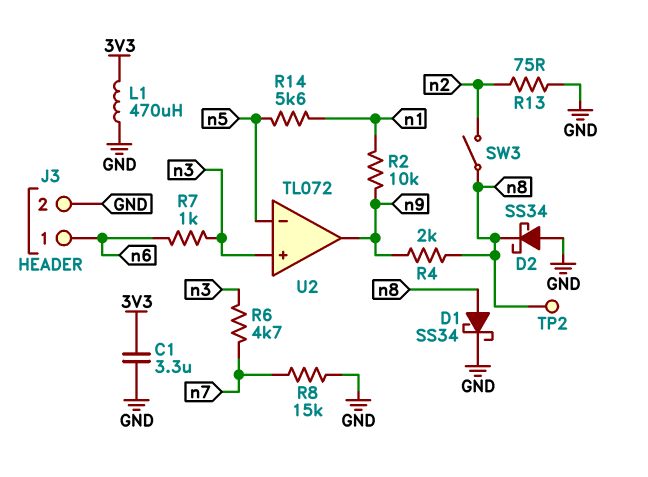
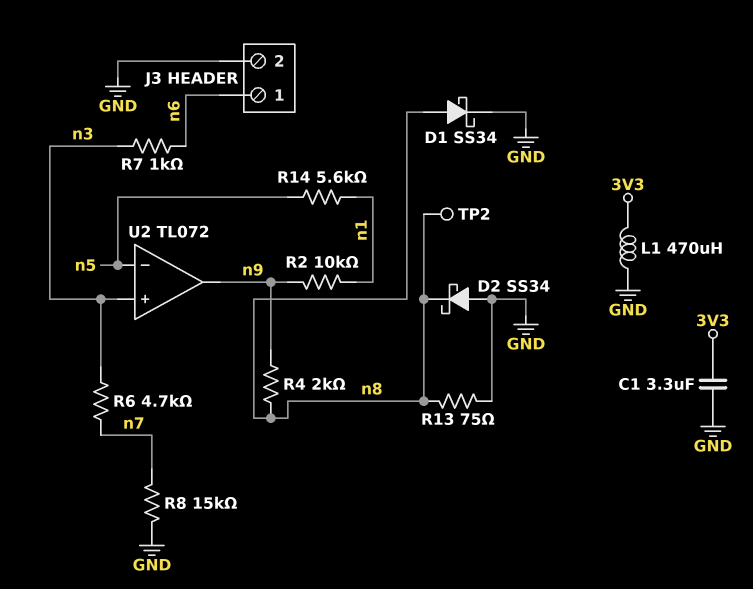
R13: 75 (GND, n2) -> 75 (GND, n8)
SW3: switch (n2, n8) -> none

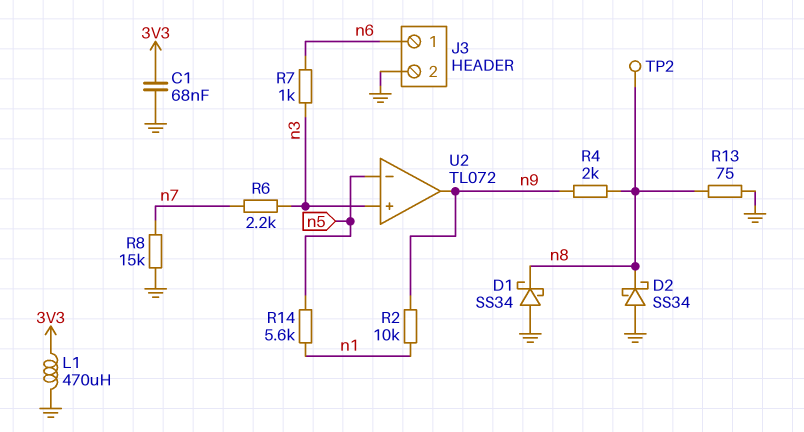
C1: 3.3uF (3V3, GND) -> 68nF (3V3, GND)
D1: schottky SS34 (A n8, K GND) -> schottky SS34 (A GND, K n8)
R6: 4.7k (n3, n7) -> 2.2k (n3, n7)

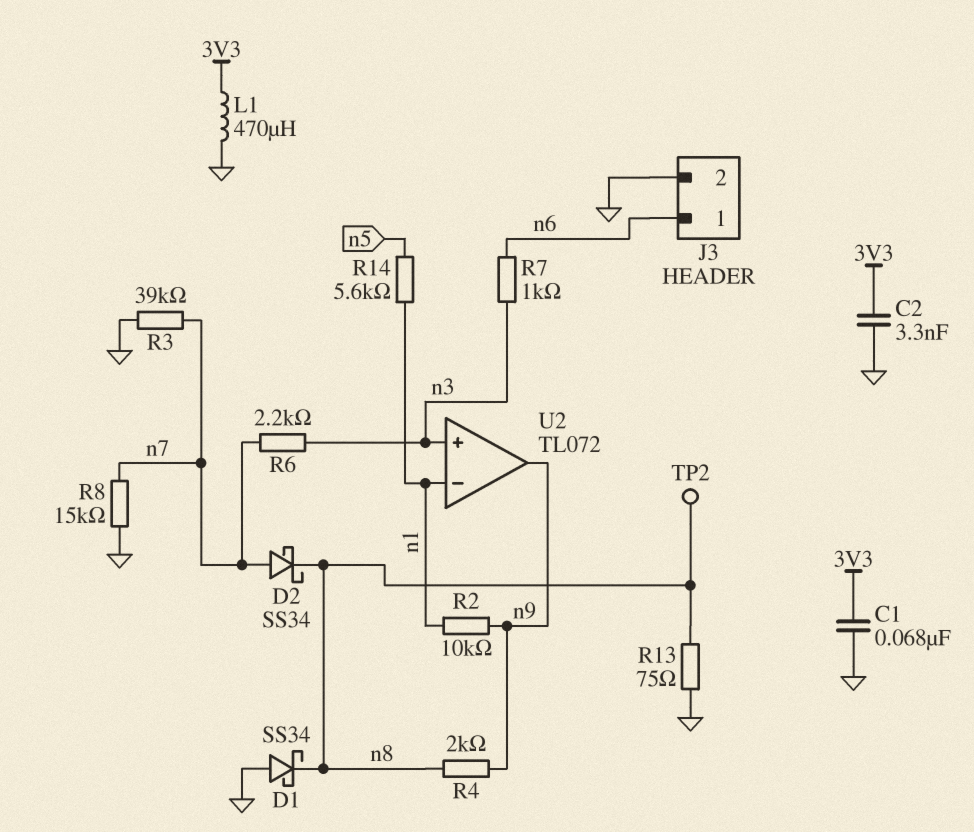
C2: none -> 3.3nF (3V3, GND)
D2: schottky SS34 (A GND, K n8) -> schottky SS34 (A n7, K n8)
R3: none -> 39k (GND, n7)
U2 pin in-: n5 -> n1

